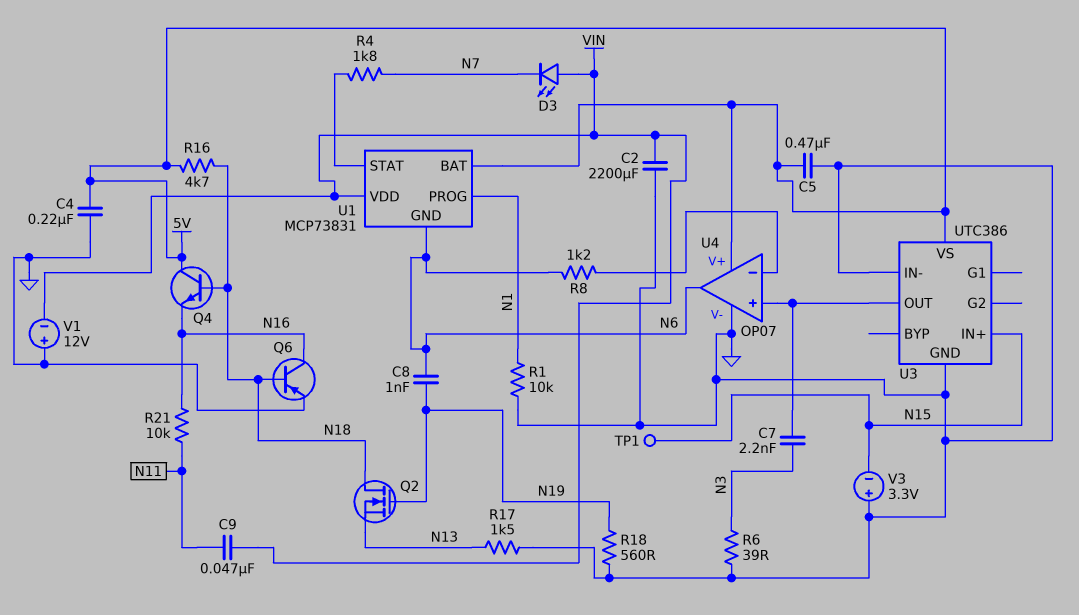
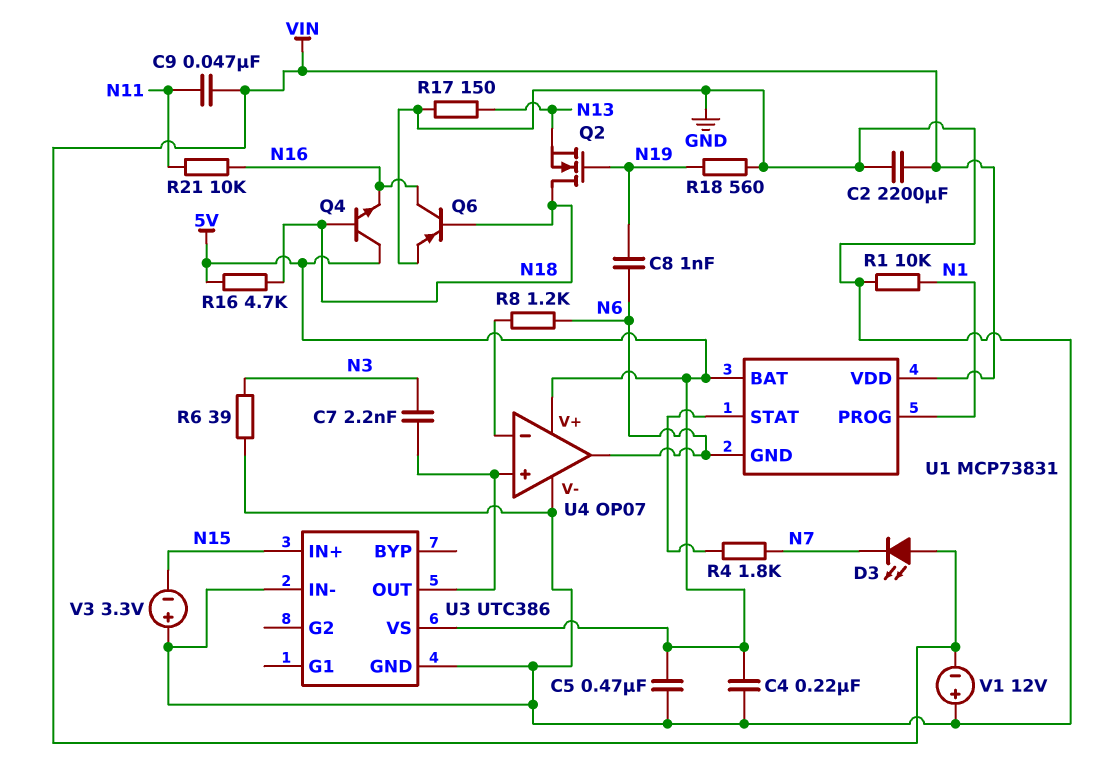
R17: 1.5k (GND, N13) -> 150 (GND, N13)
TP1: test point (N15) -> none

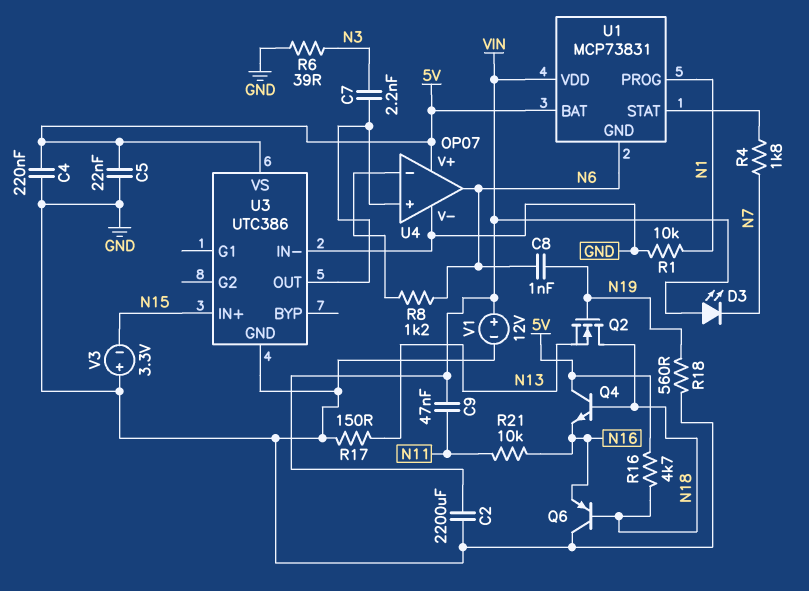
C5: 470nF (5V, GND) -> 22nF (5V, GND)
Q6: PNP (B N18, C N16, E GND) -> PNP (B N18, C GND, E N16)
V1: 12V (plus GND, minus VIN) -> 12V (plus VIN, minus GND)

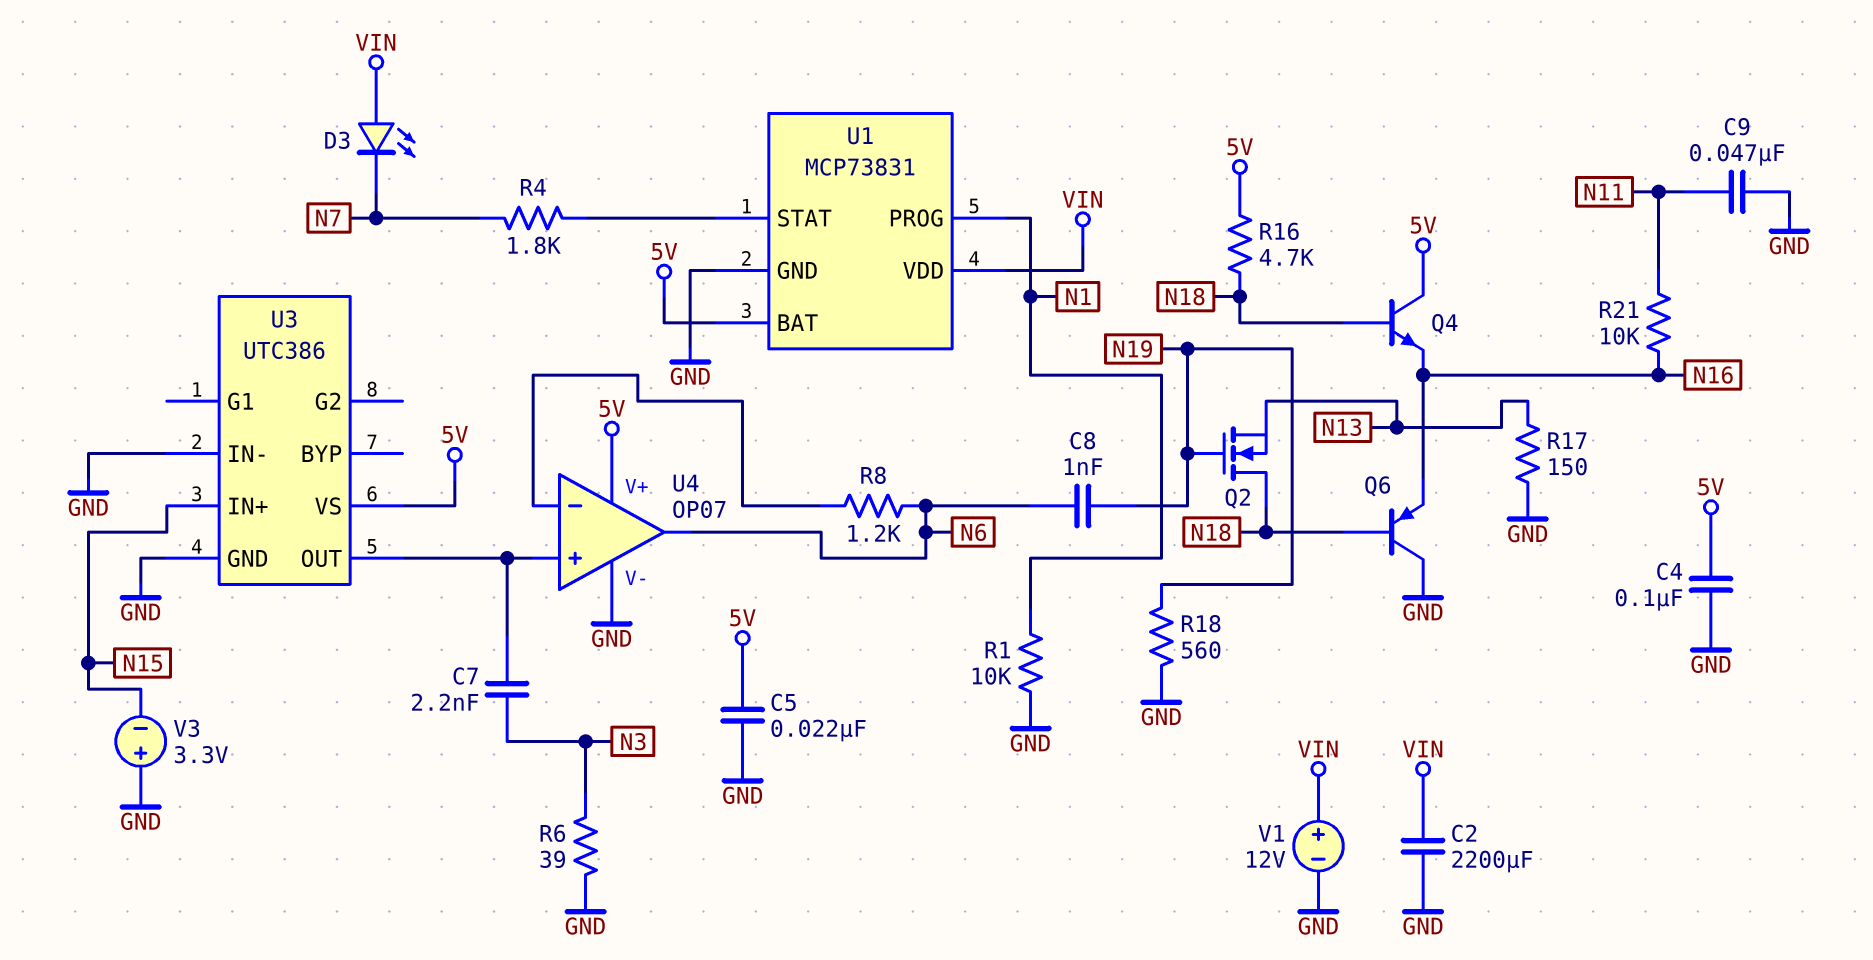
C4: 220nF (5V, GND) -> 100nF (5V, GND)
C9: 47nF (N11, VIN) -> 47nF (GND, N11)
U1 pin GND: N6 -> GND

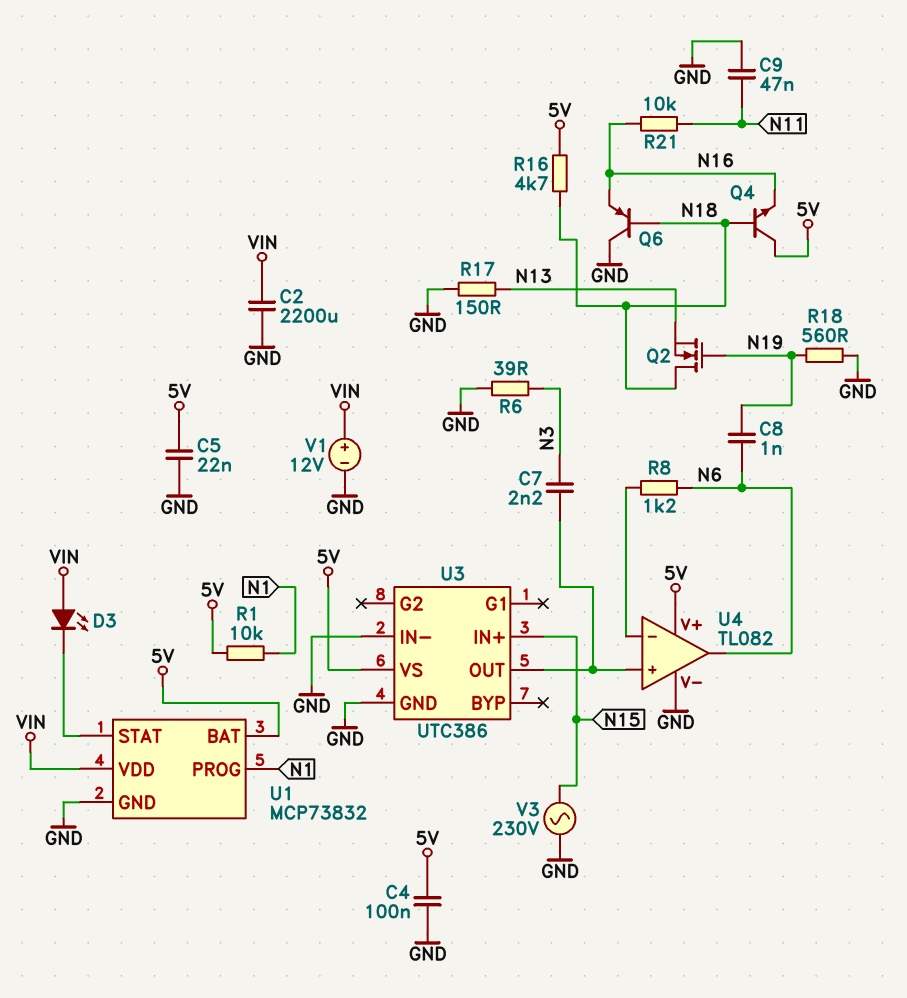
D3: LED (A VIN, K N7) -> LED (A VIN, K U1/STAT)
R1: 10k (GND, N1) -> 10k (5V, N1)
R4: 1.8k (N7, U1/STAT) -> none
U1: MCP73831 -> MCP73832
U4: OP07 -> TL082
V3: 3.3V (plus GND, minus N15) -> AC 230V (GND, N15)

